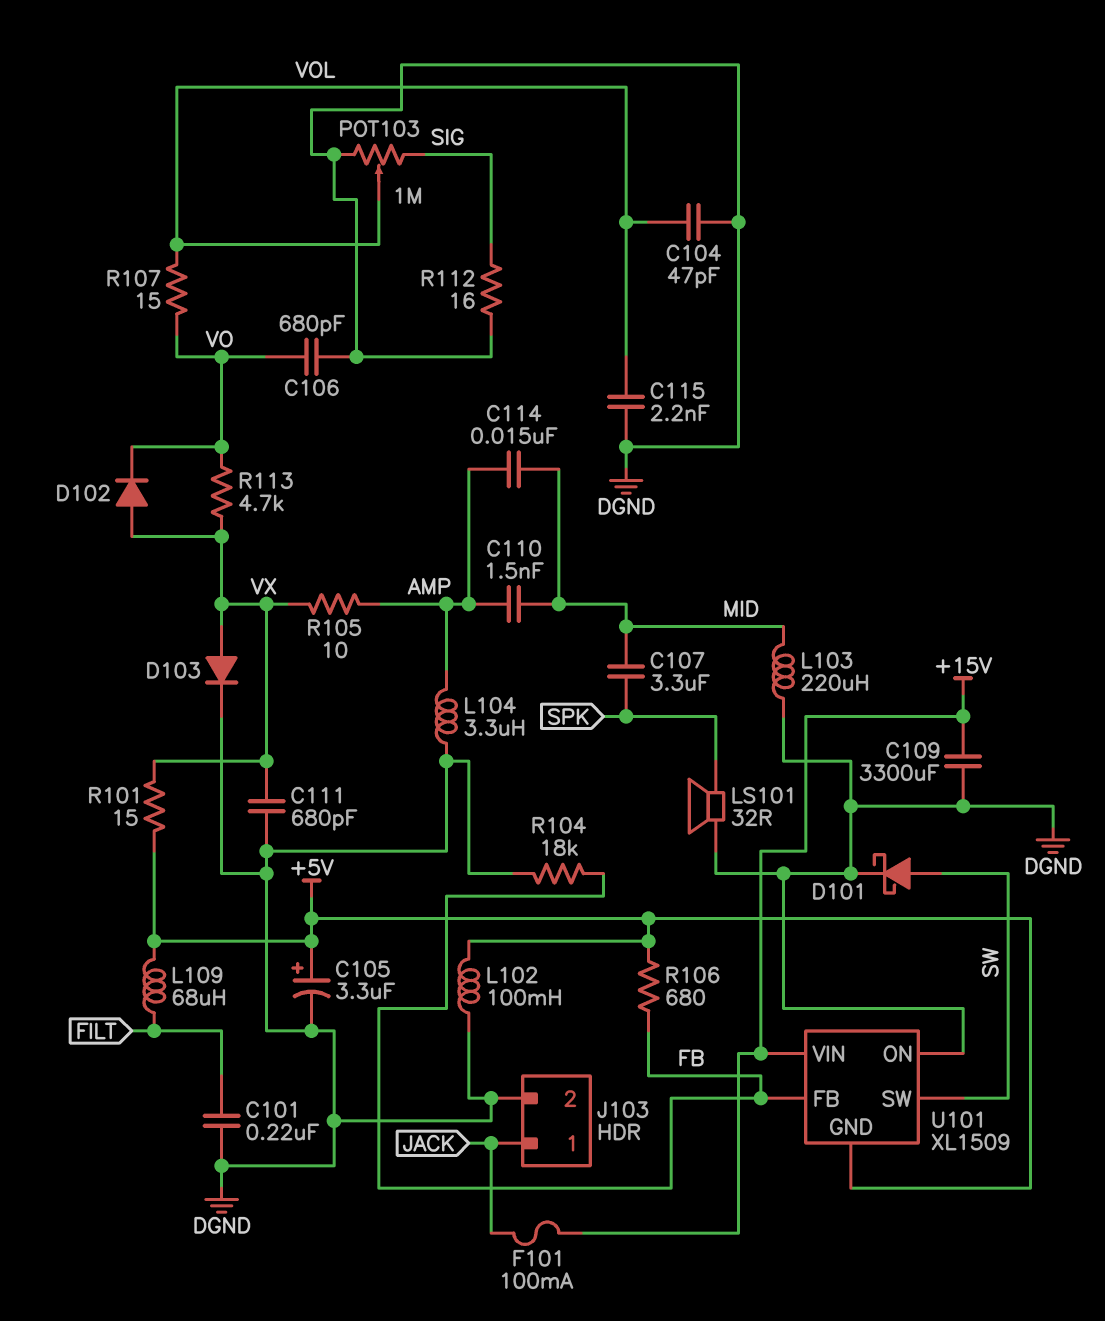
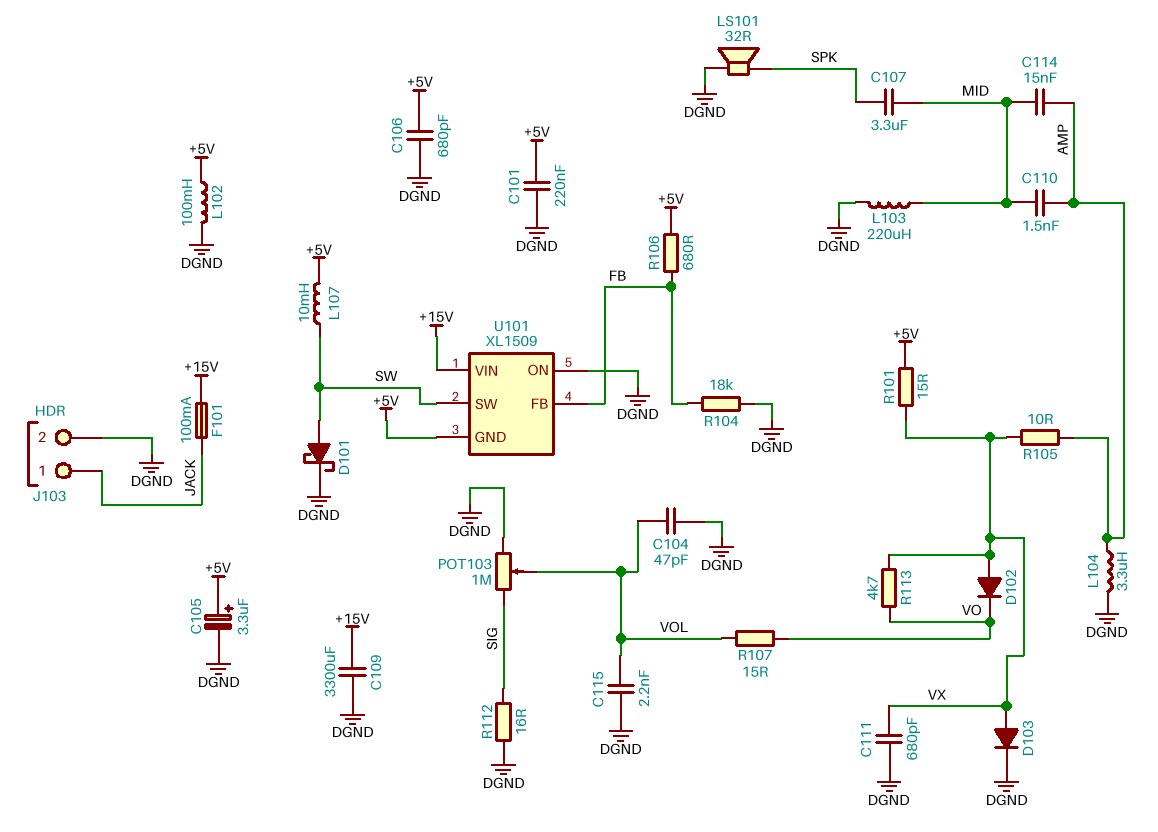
C101: 220nF (DGND, FILT) -> 220nF (+5V, DGND)
C106: 680pF (DGND, VO) -> 680pF (+5V, DGND)
L107: none -> 10mH (+5V, SW)
L109: 68uH (+5V, FILT) -> none

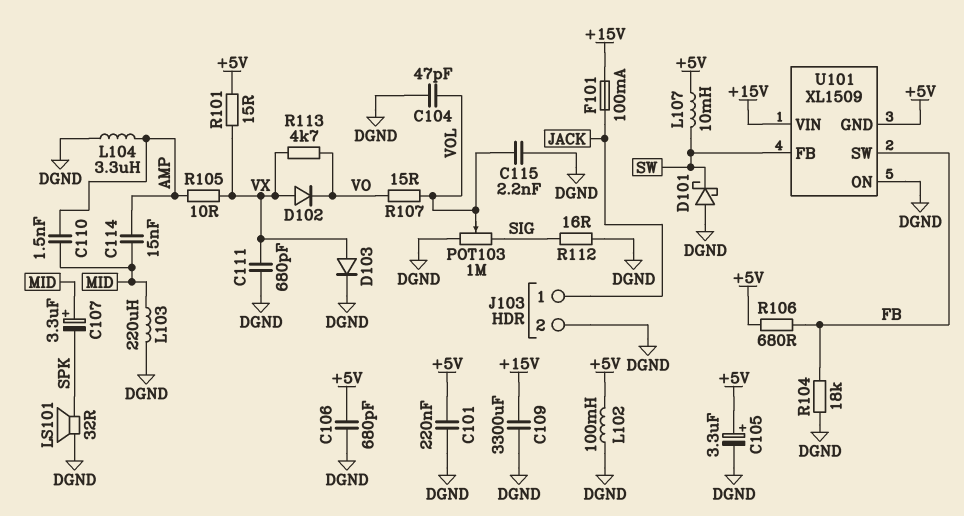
C107: 3.3uF (MID, SPK) -> 3.3uF (plus MID, minus SPK)
D101: schottky (A SW, K DGND) -> schottky (A DGND, K SW)
U101 pin FB: FB -> SW
U101 pin SW: SW -> FB

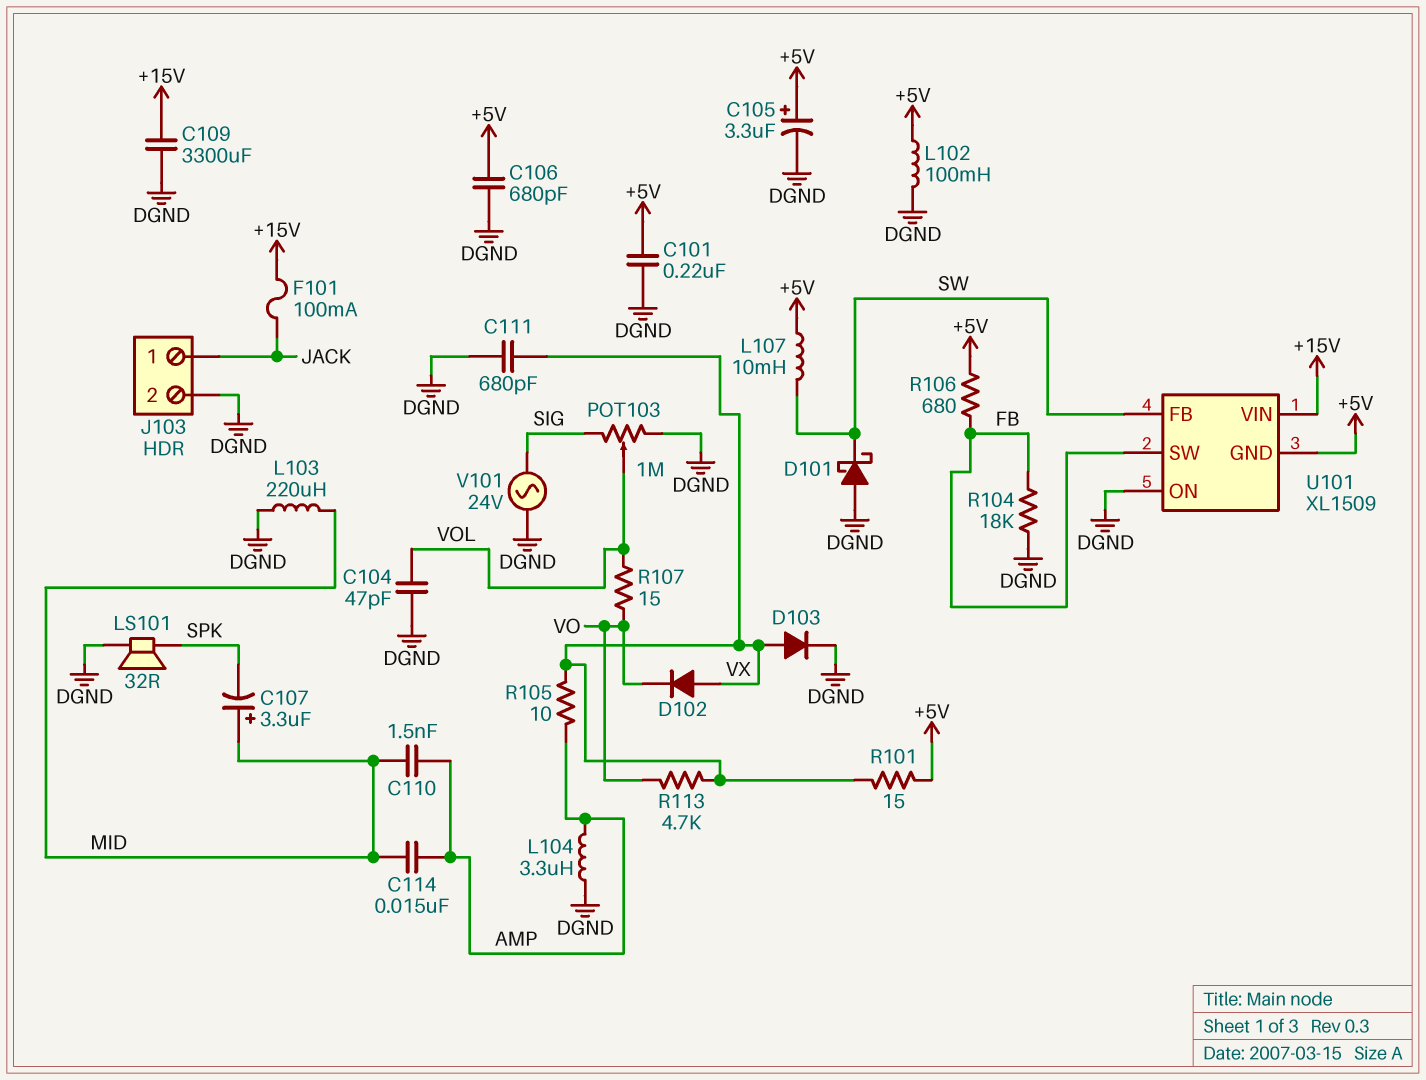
C115: 2.2nF (DGND, VOL) -> none
R112: 16 (DGND, SIG) -> none
V101: none -> AC 24V (DGND, SIG)

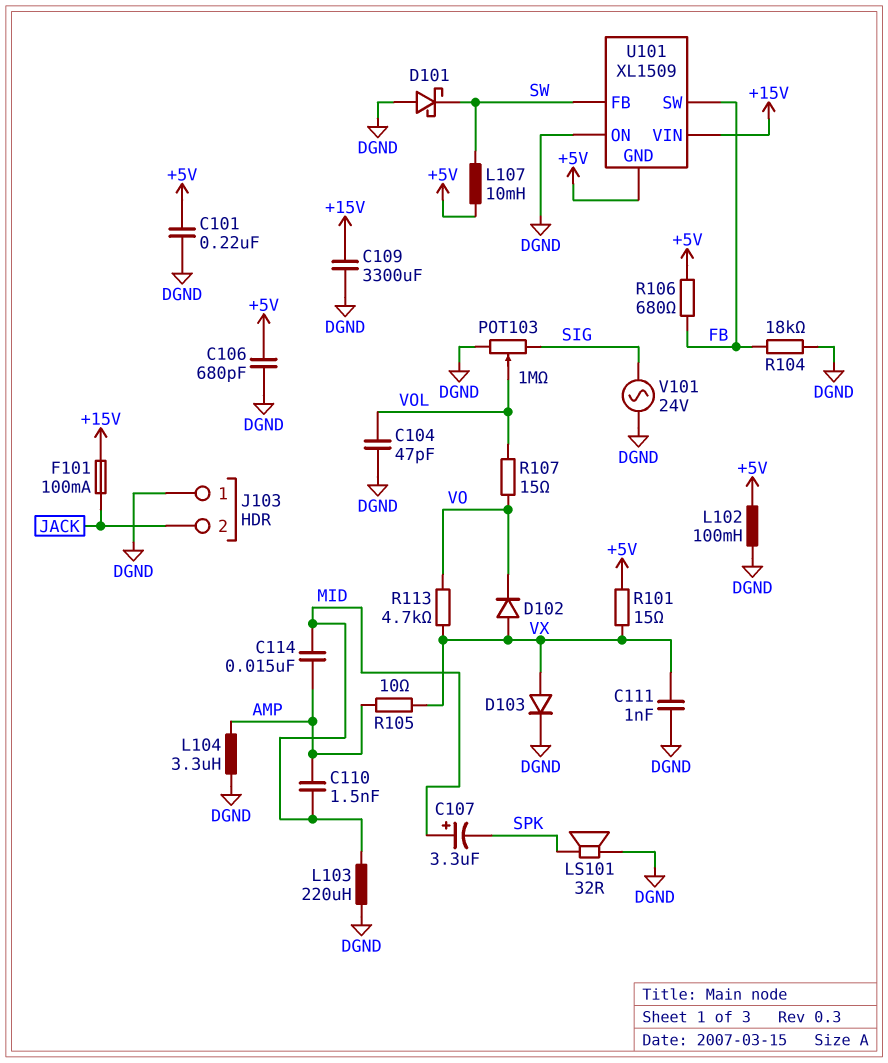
C105: 3.3uF (plus +5V, minus DGND) -> none
C111: 680pF (DGND, VX) -> 1nF (DGND, VX)
J103 pin 1: JACK -> DGND
J103 pin 2: DGND -> JACK

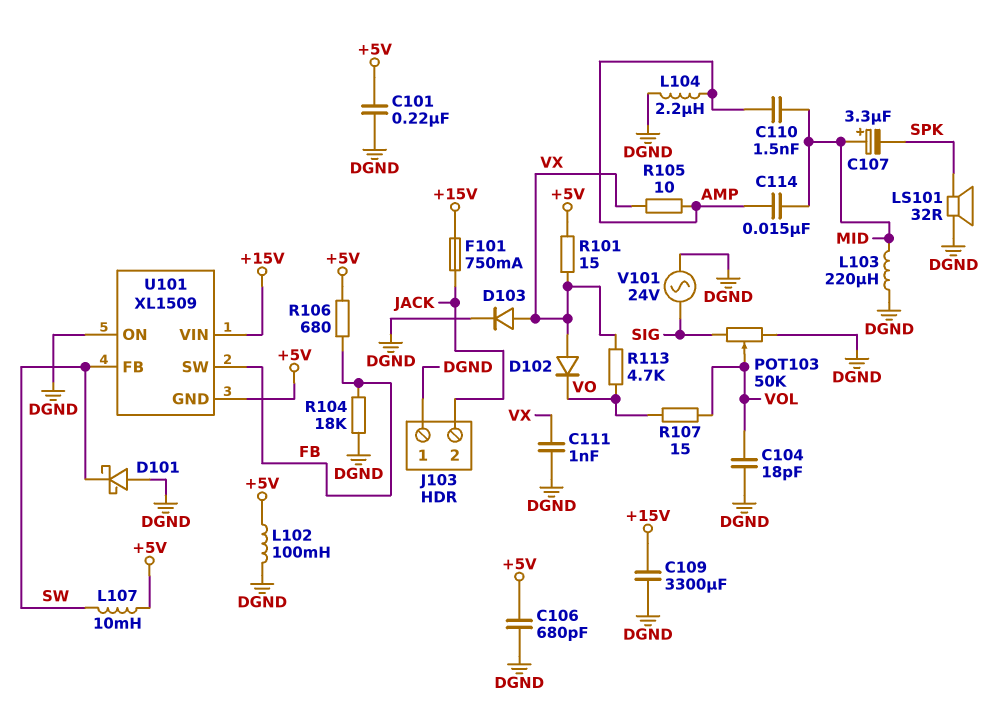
C104: 47pF (DGND, VOL) -> 18pF (DGND, VOL)
F101: 100mA (+15V, JACK) -> 750mA (+15V, JACK)
L104: 3.3uH (AMP, DGND) -> 2.2uH (AMP, DGND)
POT103: 1M (DGND, SIG, wiper VOL) -> 50k (DGND, SIG, wiper VOL)

